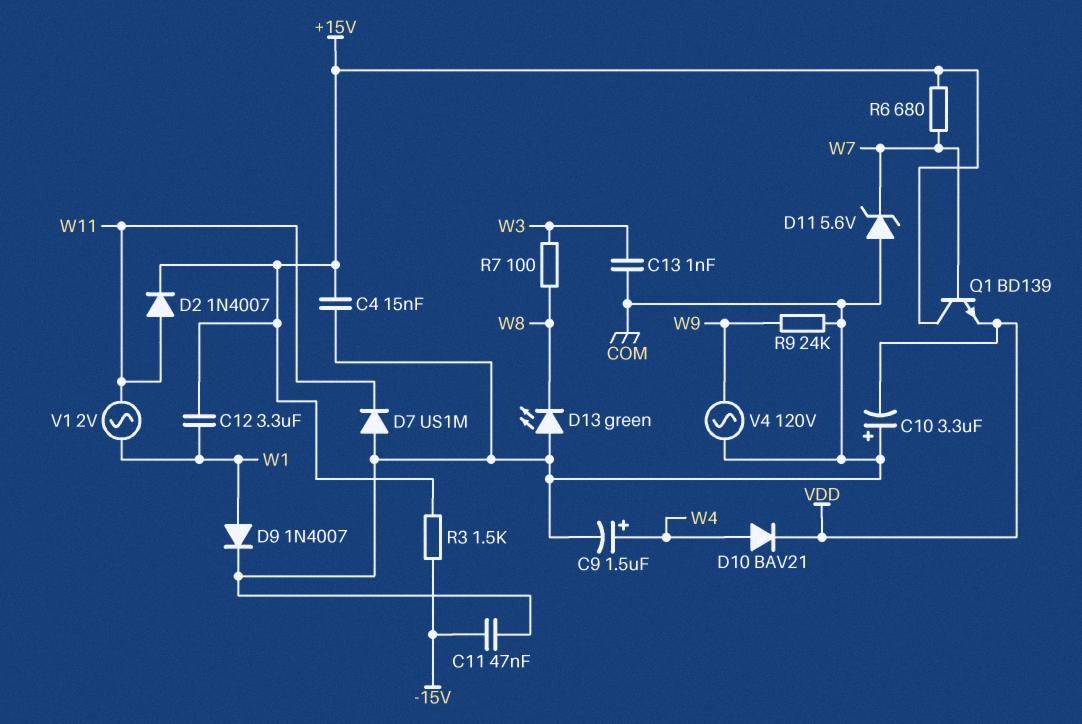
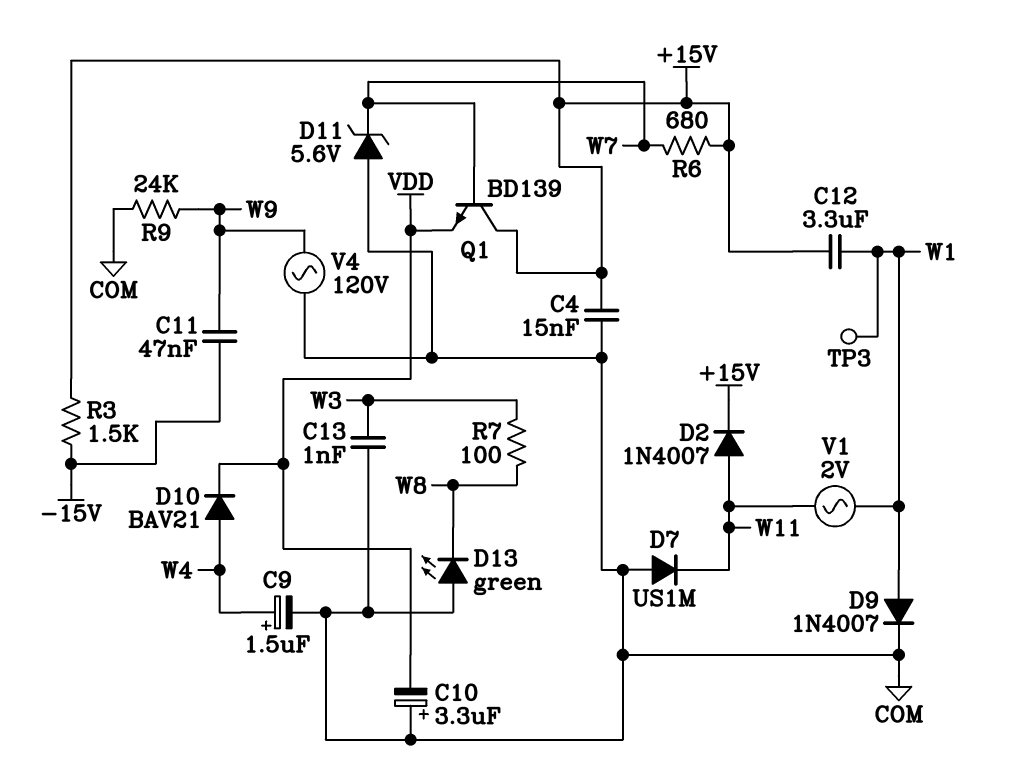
C11: 47nF (-15V, COM) -> 47nF (-15V, W9)
TP3: none -> test point (W1)

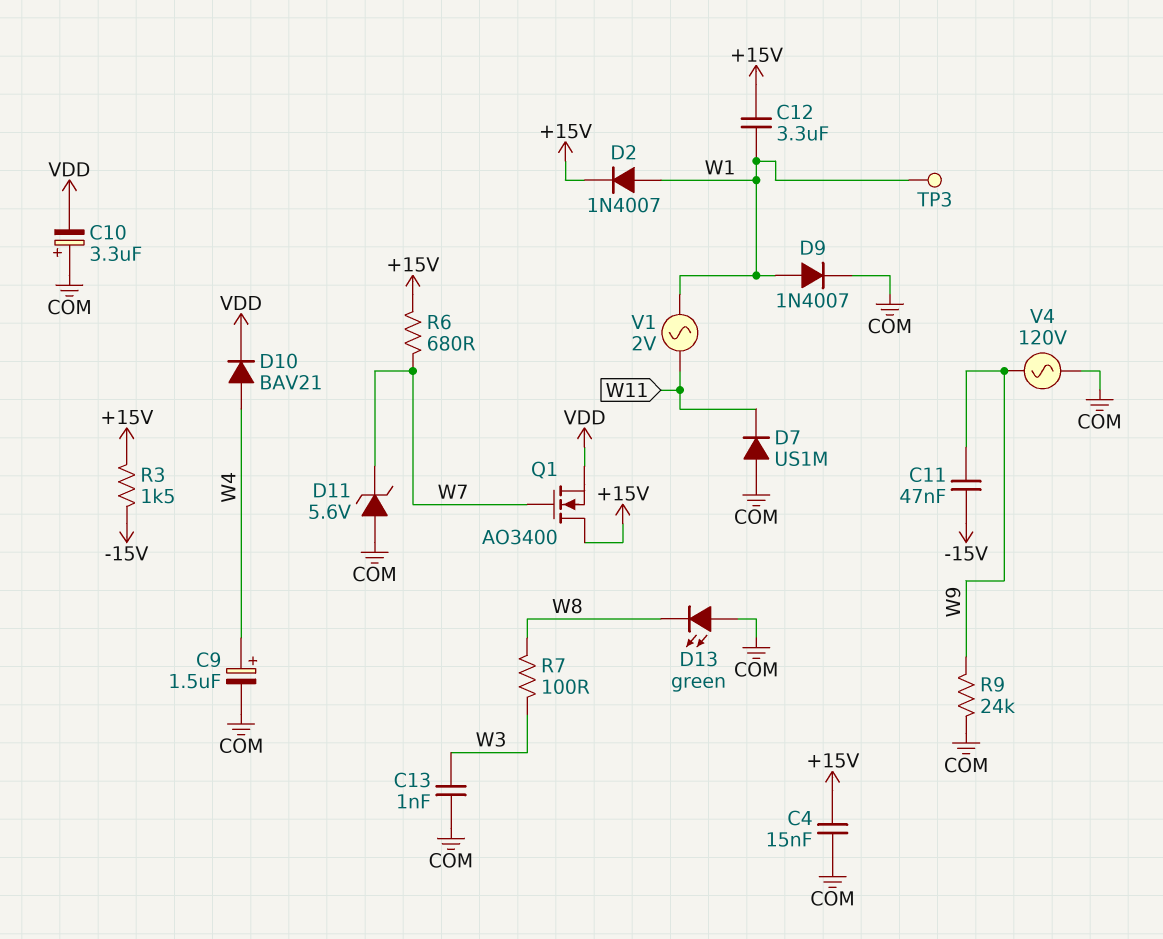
D2: diode 1N4007 (A W11, K +15V) -> diode 1N4007 (A W1, K +15V)
Q1: NPN BD139 (B W7, C +15V, E VDD) -> NMOS AO3400 (G W7, D +15V, S VDD)

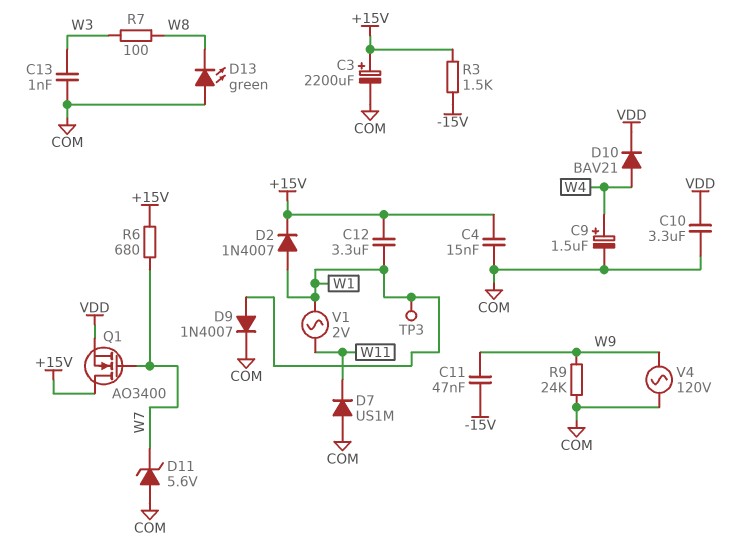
C3: none -> 2200uF (plus +15V, minus COM)
C10: 3.3uF (plus COM, minus VDD) -> 3.3uF (COM, VDD)

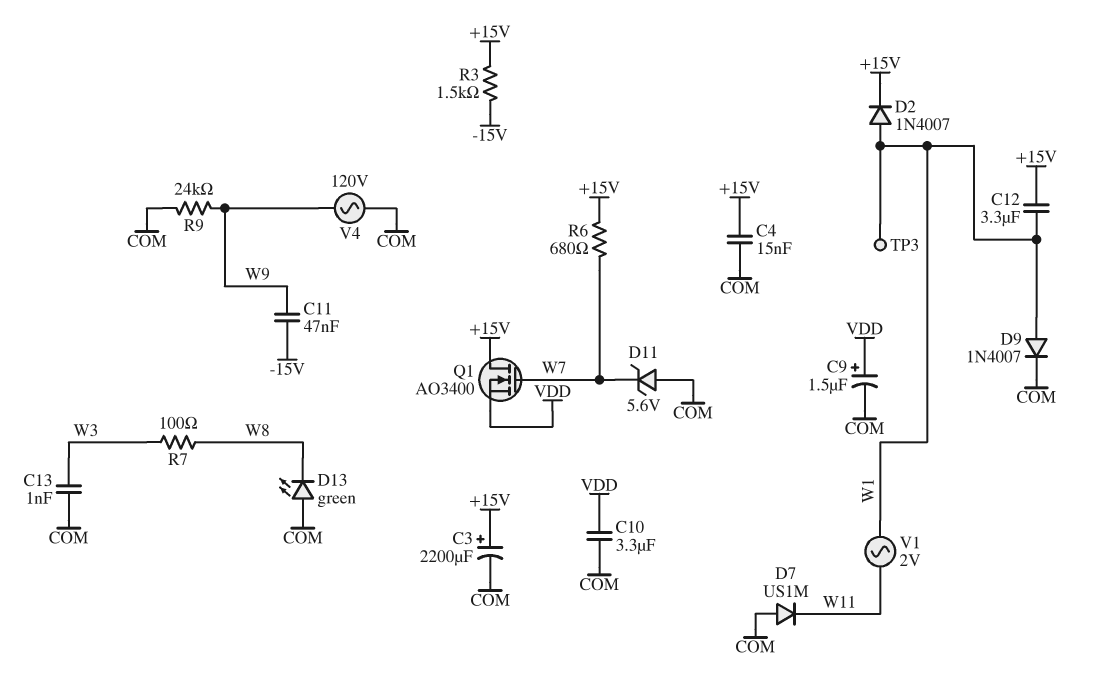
C9: 1.5uF (plus W4, minus COM) -> 1.5uF (plus VDD, minus COM)
D10: diode BAV21 (A W4, K VDD) -> none

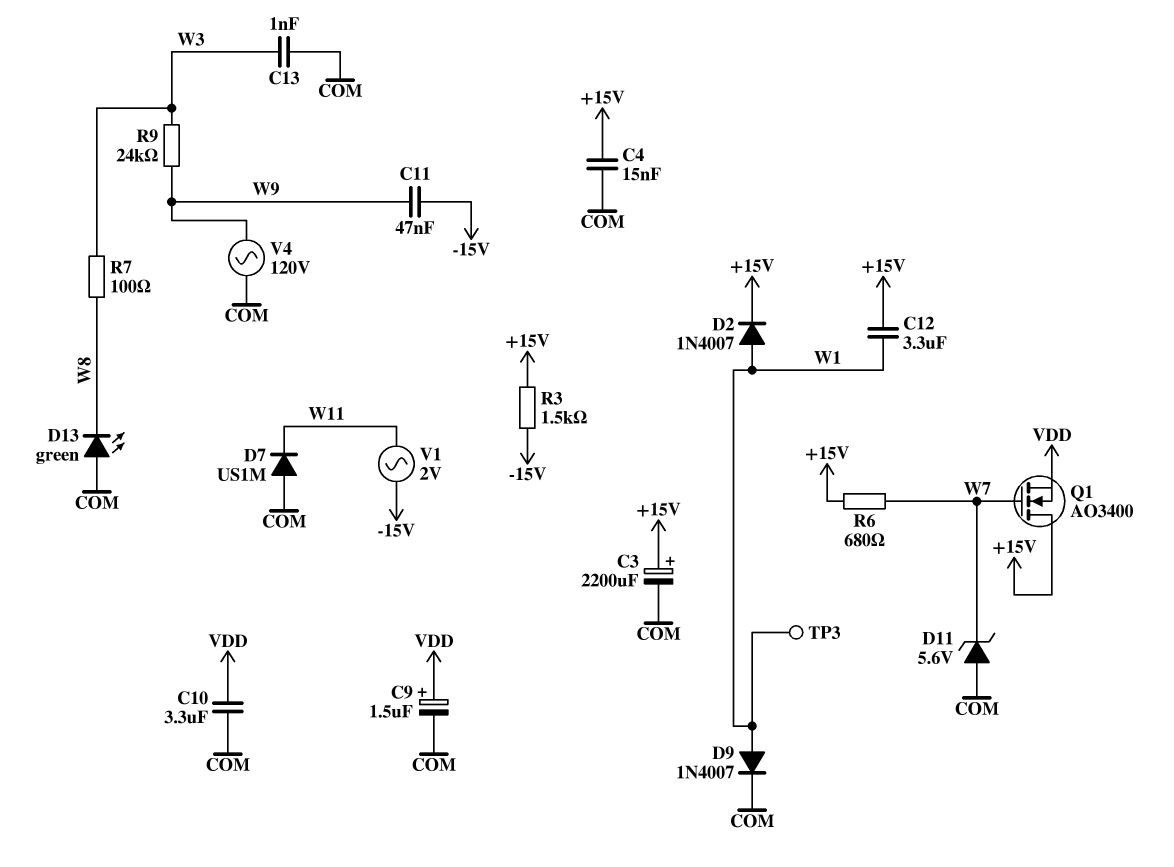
R9: 24k (COM, W9) -> 24k (W3, W9)
V1: AC 2V (W1, W11) -> AC 2V (-15V, W11)

